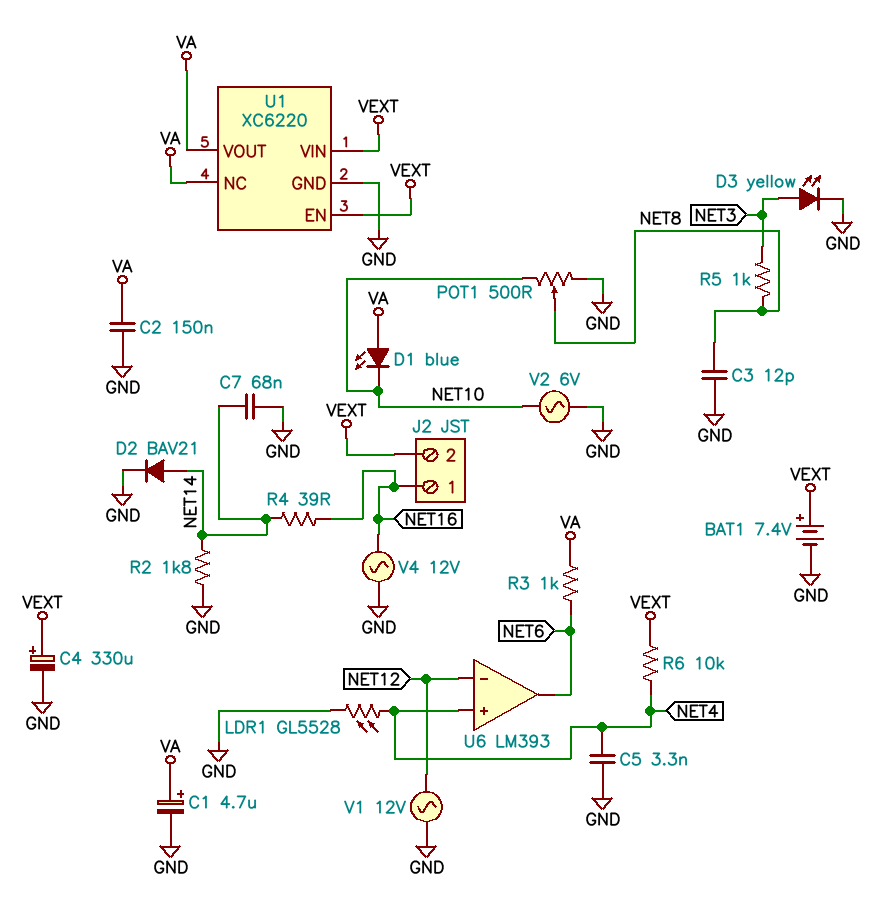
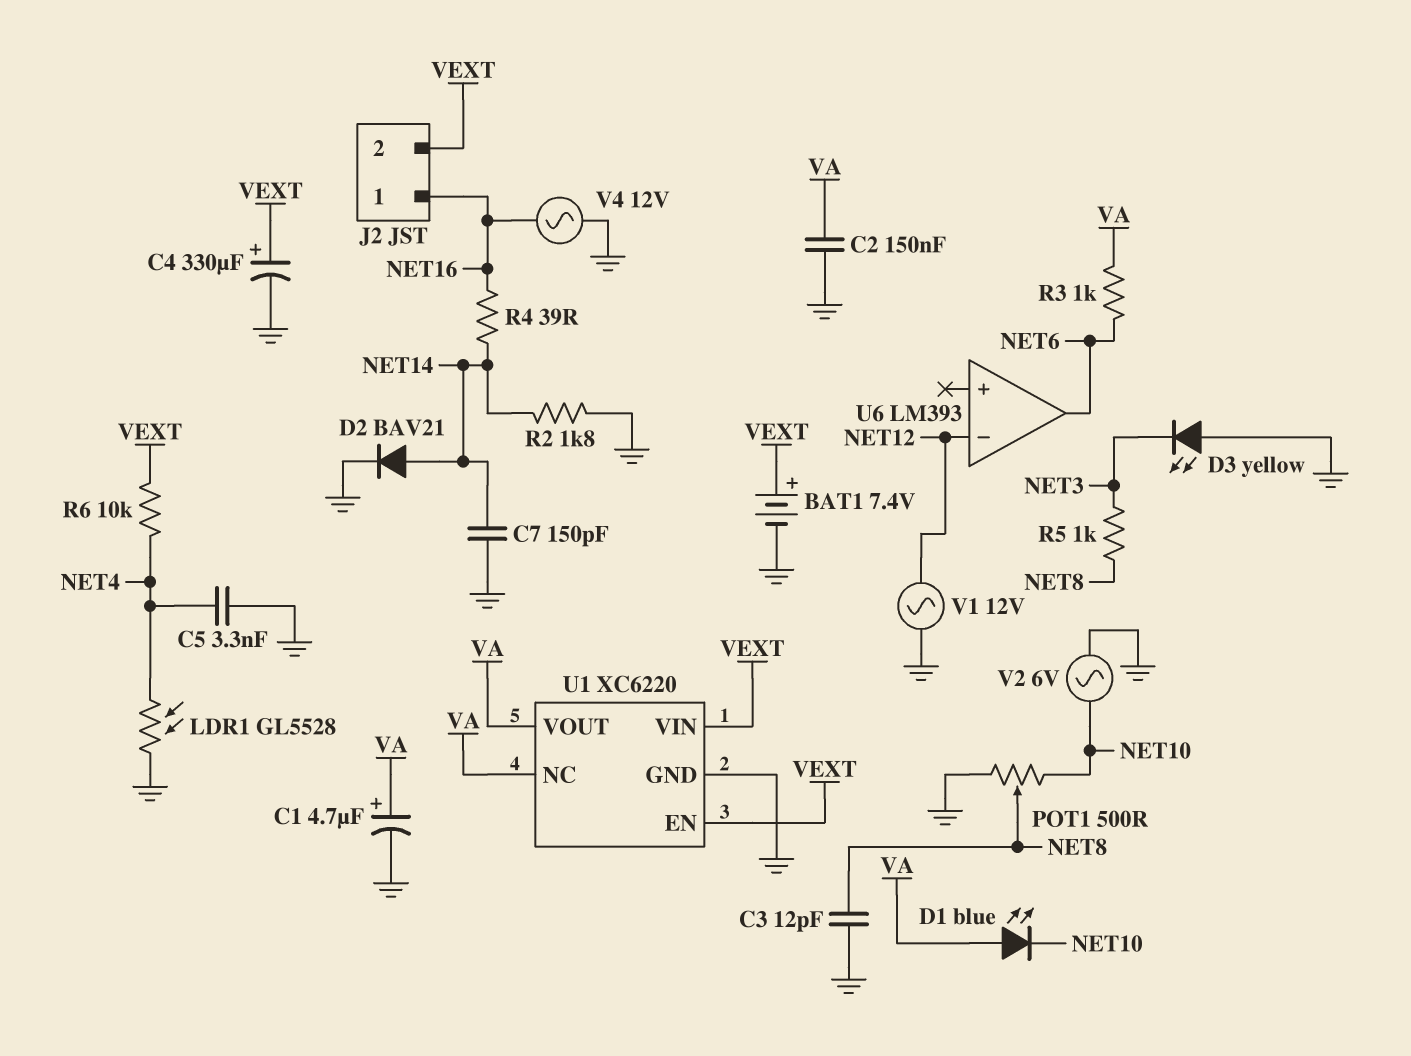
C7: 68nF (GND, NET14) -> 150pF (GND, NET14)
D3: LED yellow (A NET3, K GND) -> LED yellow (A GND, K NET3)
U6 pin in+: NET4 -> none

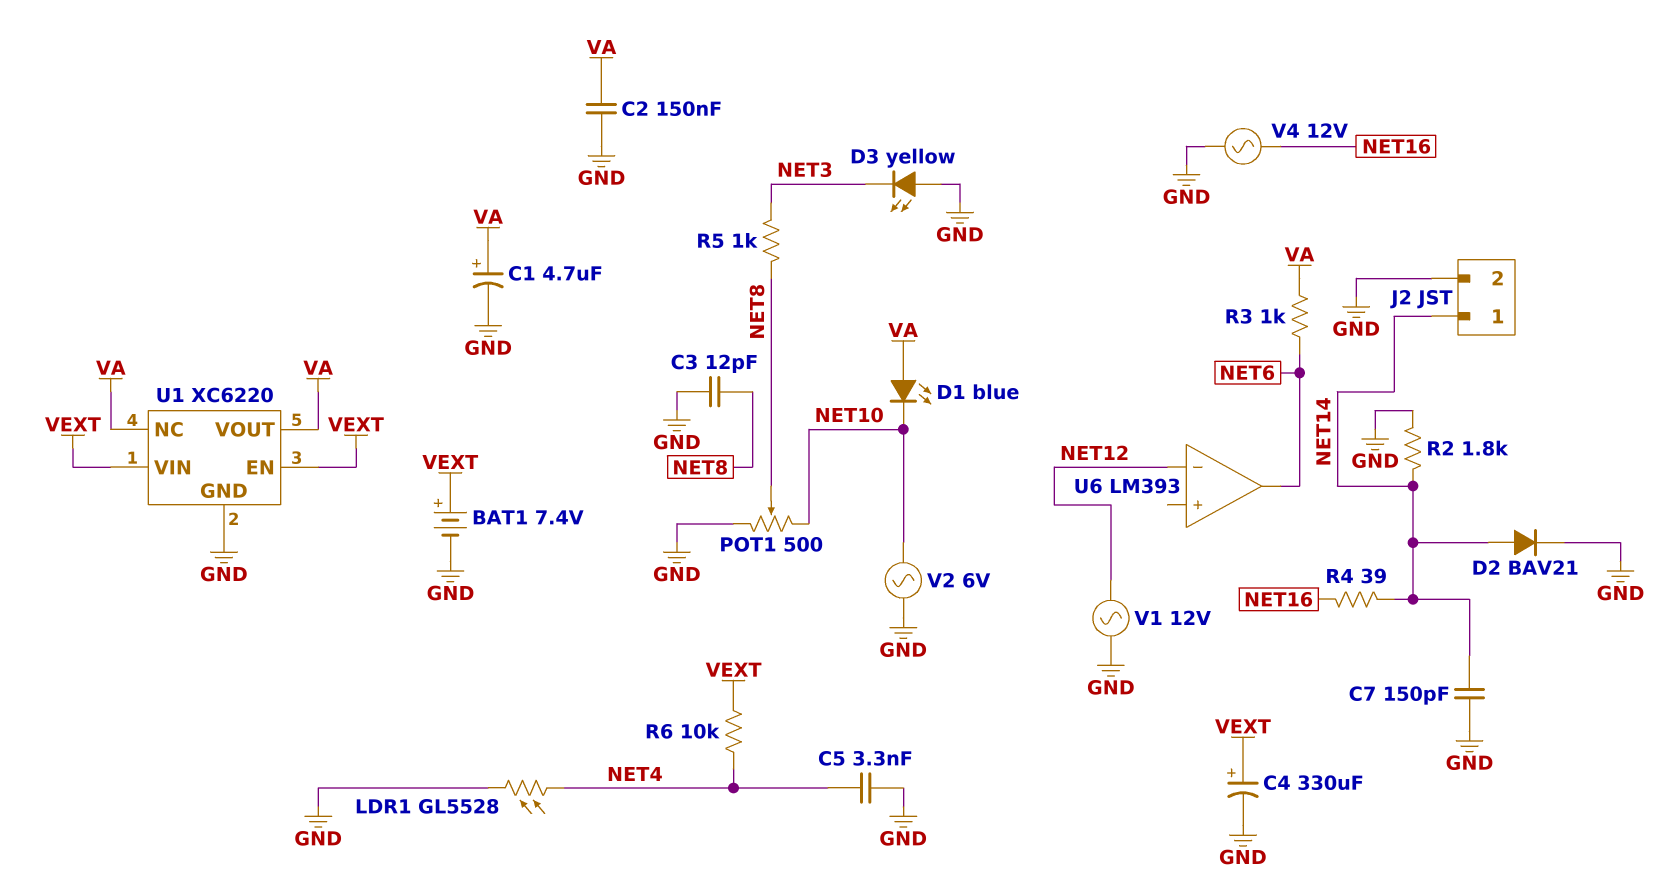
J2 pin 1: NET16 -> NET14
J2 pin 2: VEXT -> GND

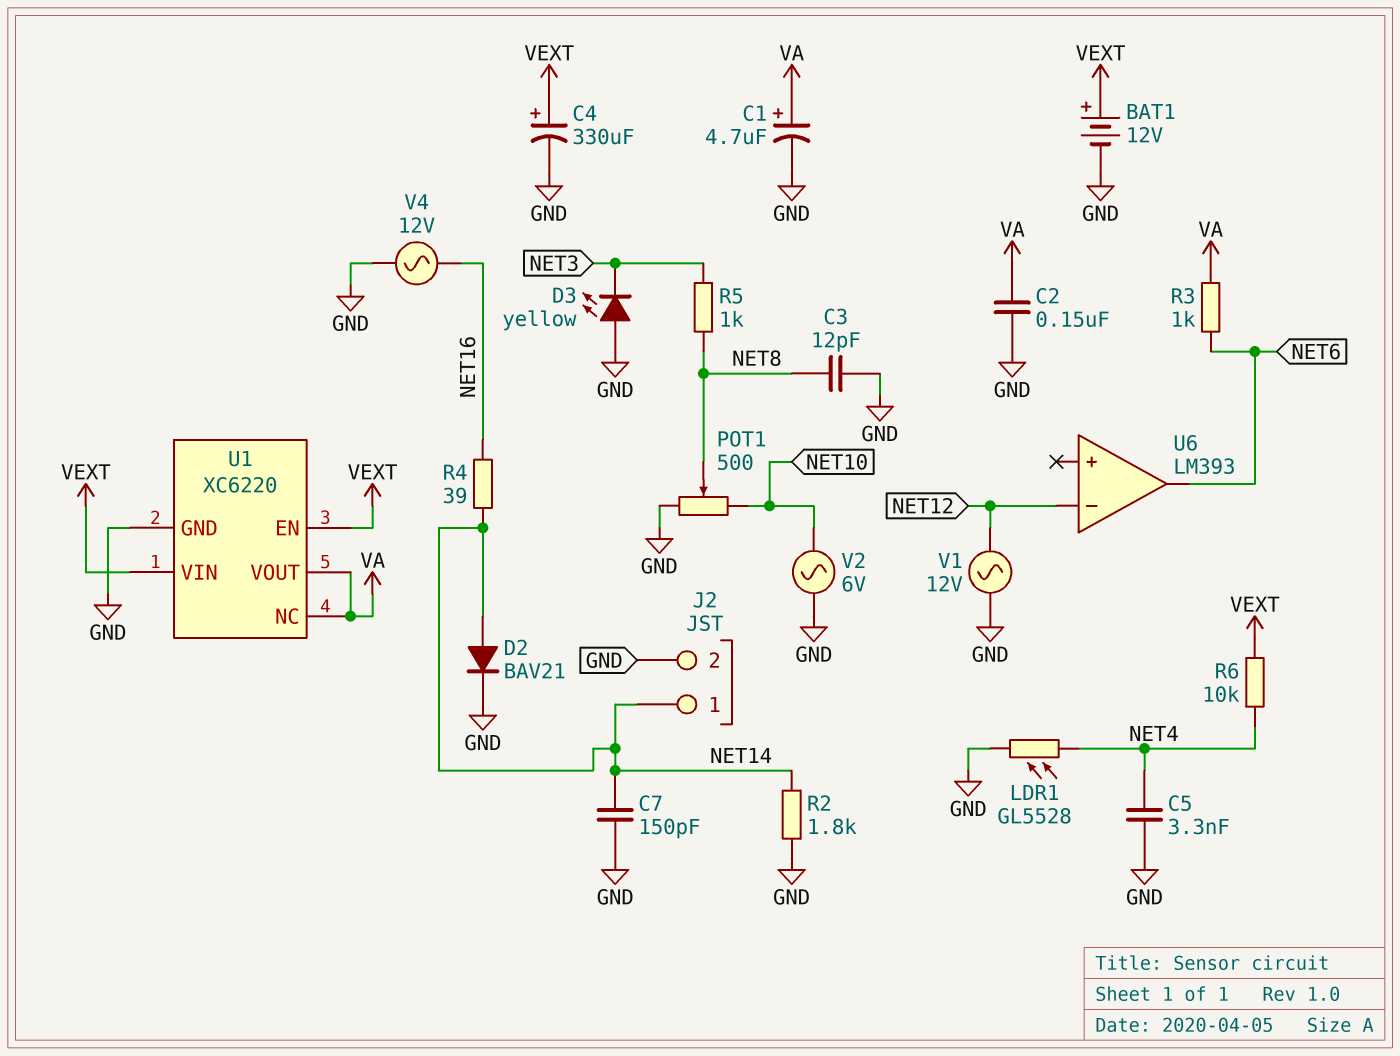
BAT1: 7.4V (plus VEXT, minus GND) -> 12V (plus VEXT, minus GND)
D1: LED blue (A VA, K NET10) -> none

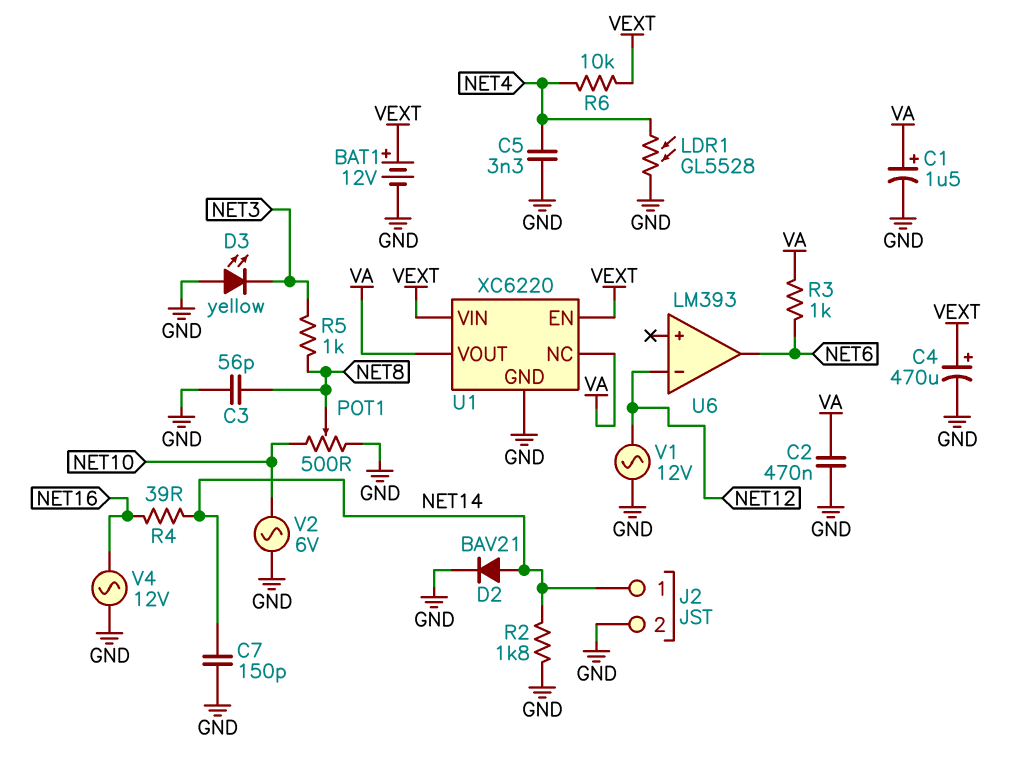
C1: 4.7uF (plus VA, minus GND) -> 1.5uF (plus VA, minus GND)
C2: 150nF (GND, VA) -> 470nF (GND, VA)
C3: 12pF (GND, NET8) -> 56pF (GND, NET8)
C4: 330uF (plus VEXT, minus GND) -> 470uF (plus VEXT, minus GND)

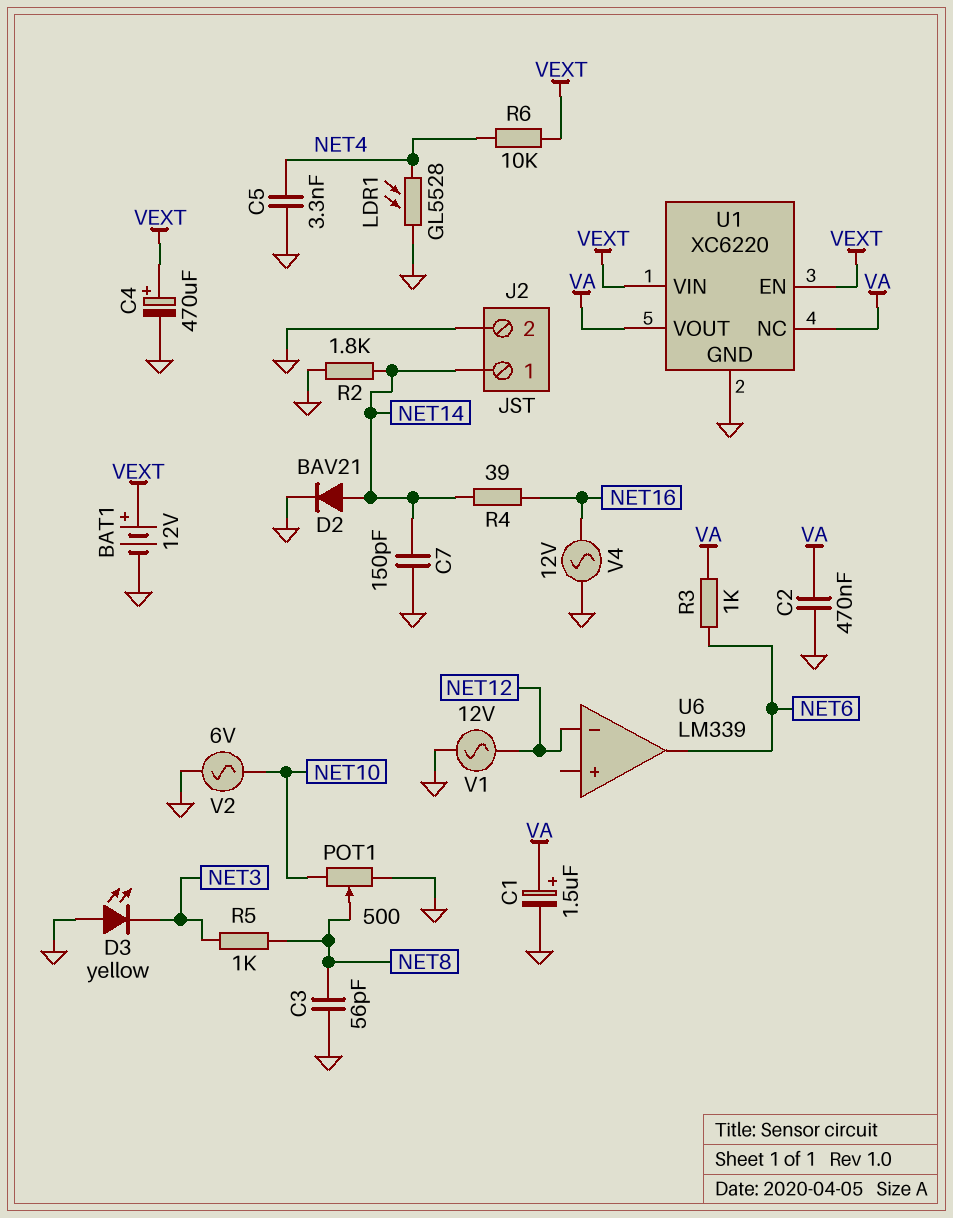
U6: LM393 -> LM339

